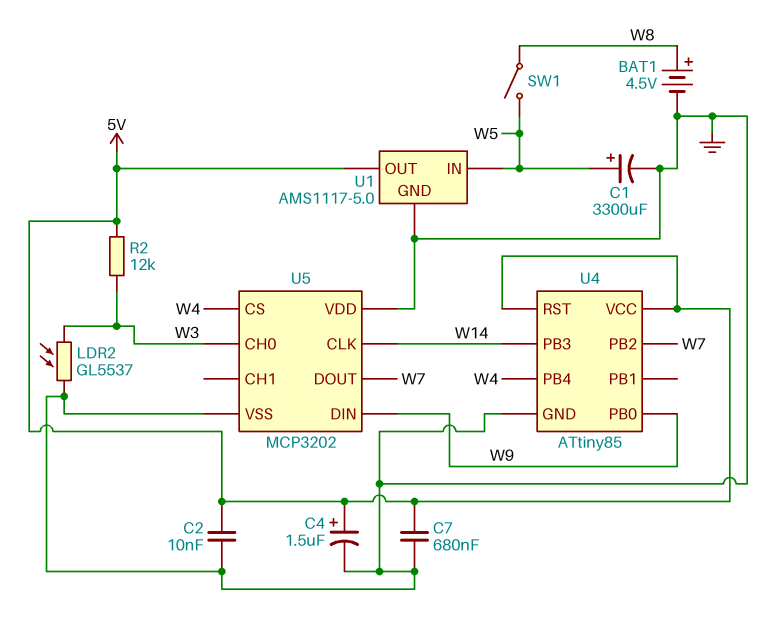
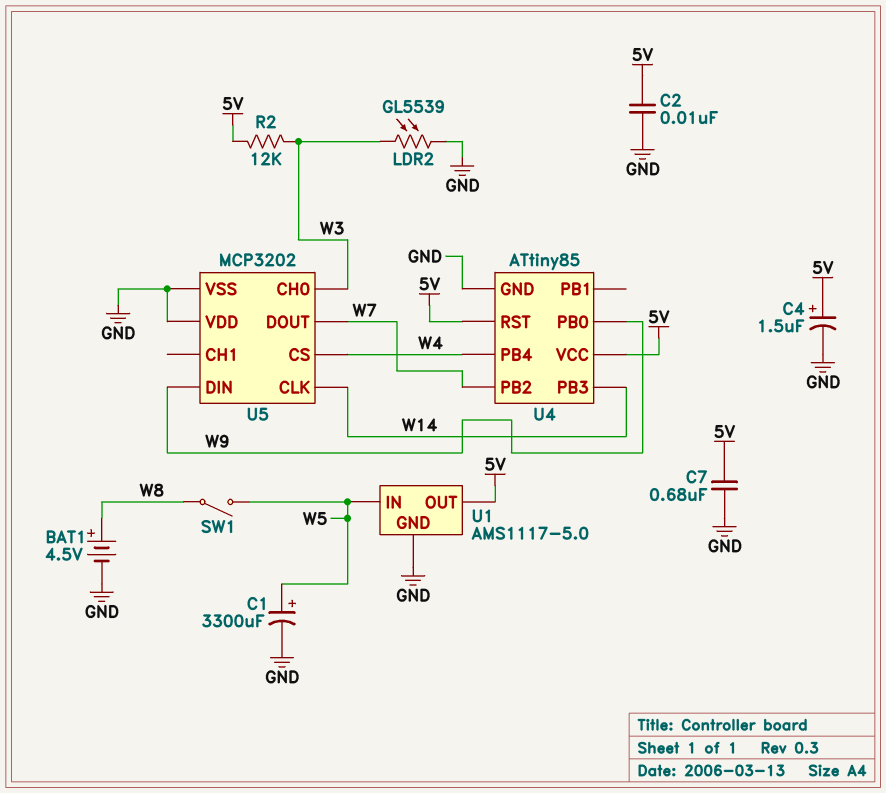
LDR2: GL5537 (GND, W3) -> GL5539 (GND, W3)

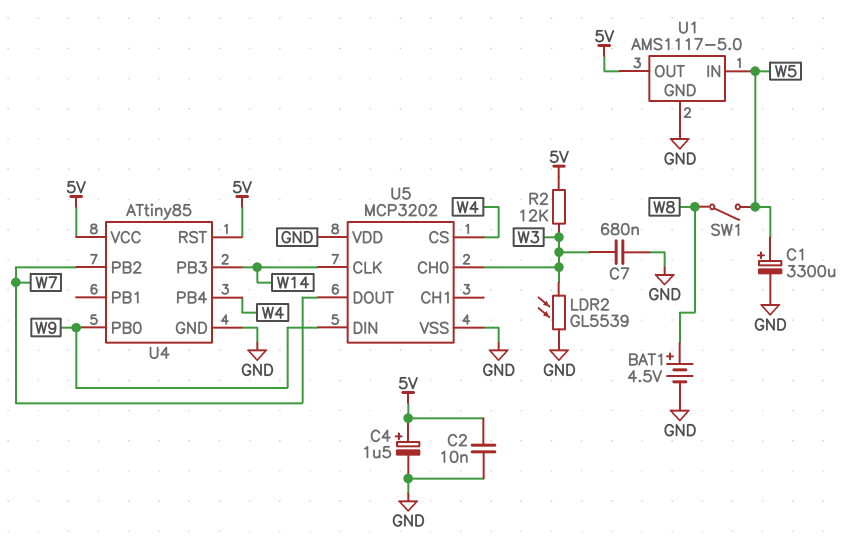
C7: 680nF (5V, GND) -> 680nF (GND, W3)

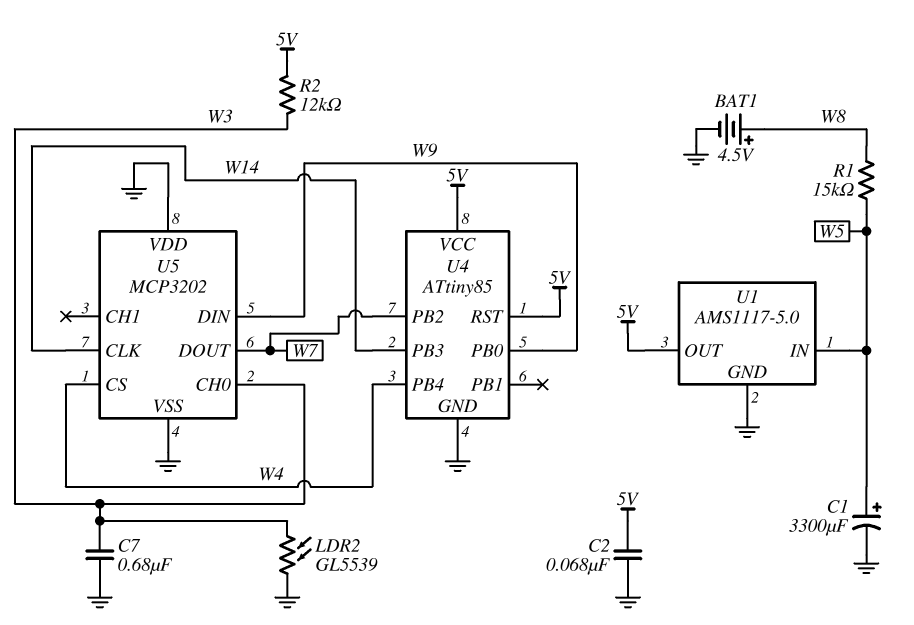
C2: 10nF (5V, GND) -> 68nF (5V, GND)
C4: 1.5uF (plus 5V, minus GND) -> none
R1: none -> 15k (W5, W8)
SW1: switch (W5, W8) -> none

